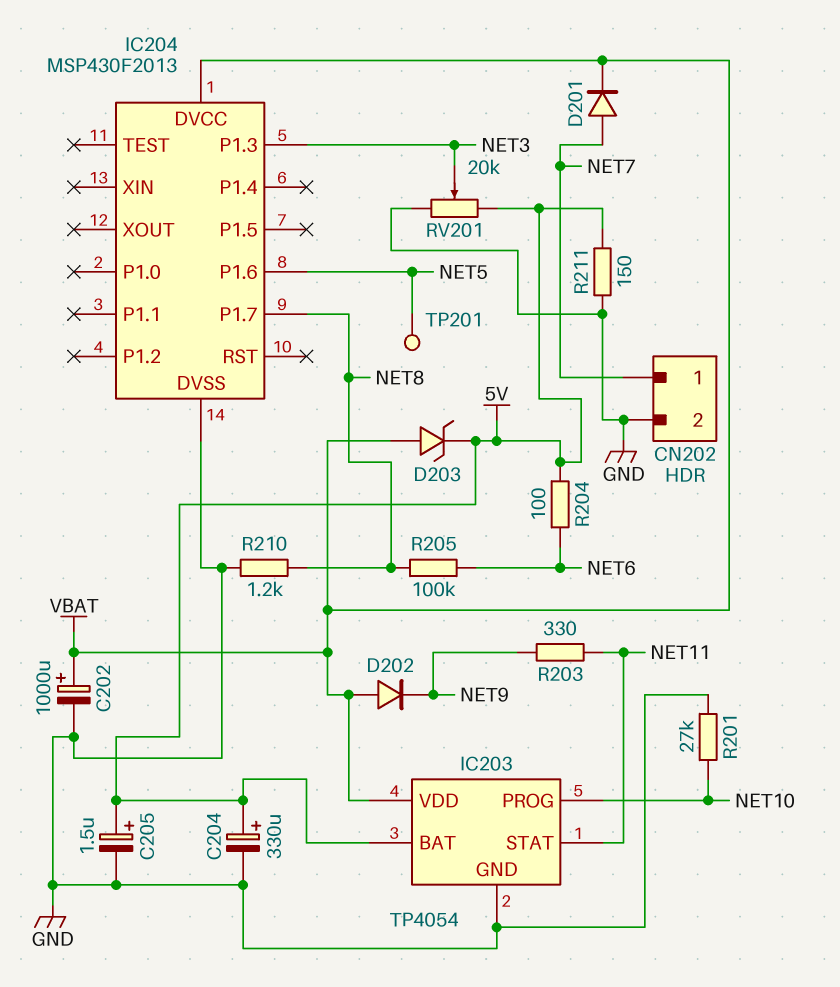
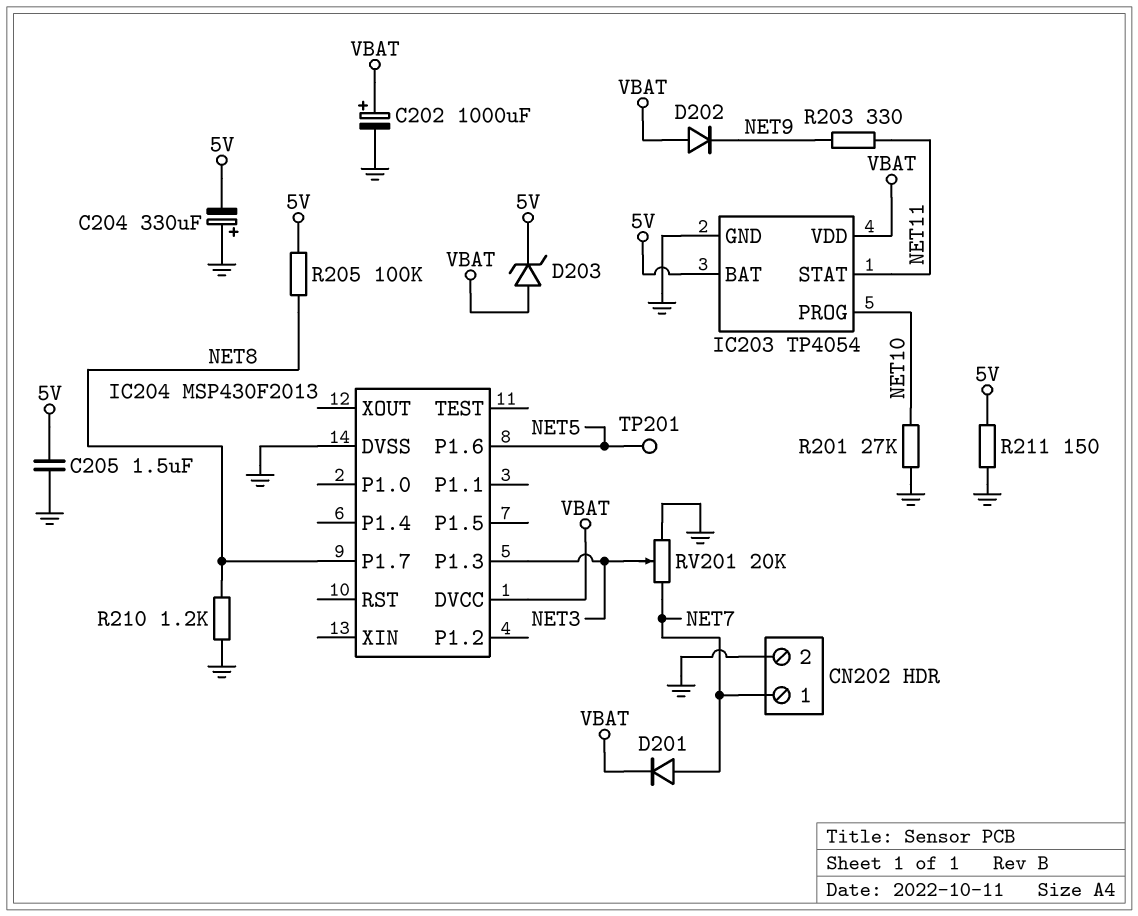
C204: 330uF (plus 5V, minus GND) -> 330uF (plus GND, minus 5V)
C205: 1.5uF (plus 5V, minus GND) -> 1.5uF (5V, GND)
R204: 100 (5V, NET6) -> none
R205: 100k (NET6, NET8) -> 100k (5V, NET8)
RV201: 20k (5V, GND, wiper NET3) -> 20k (GND, NET7, wiper NET3)

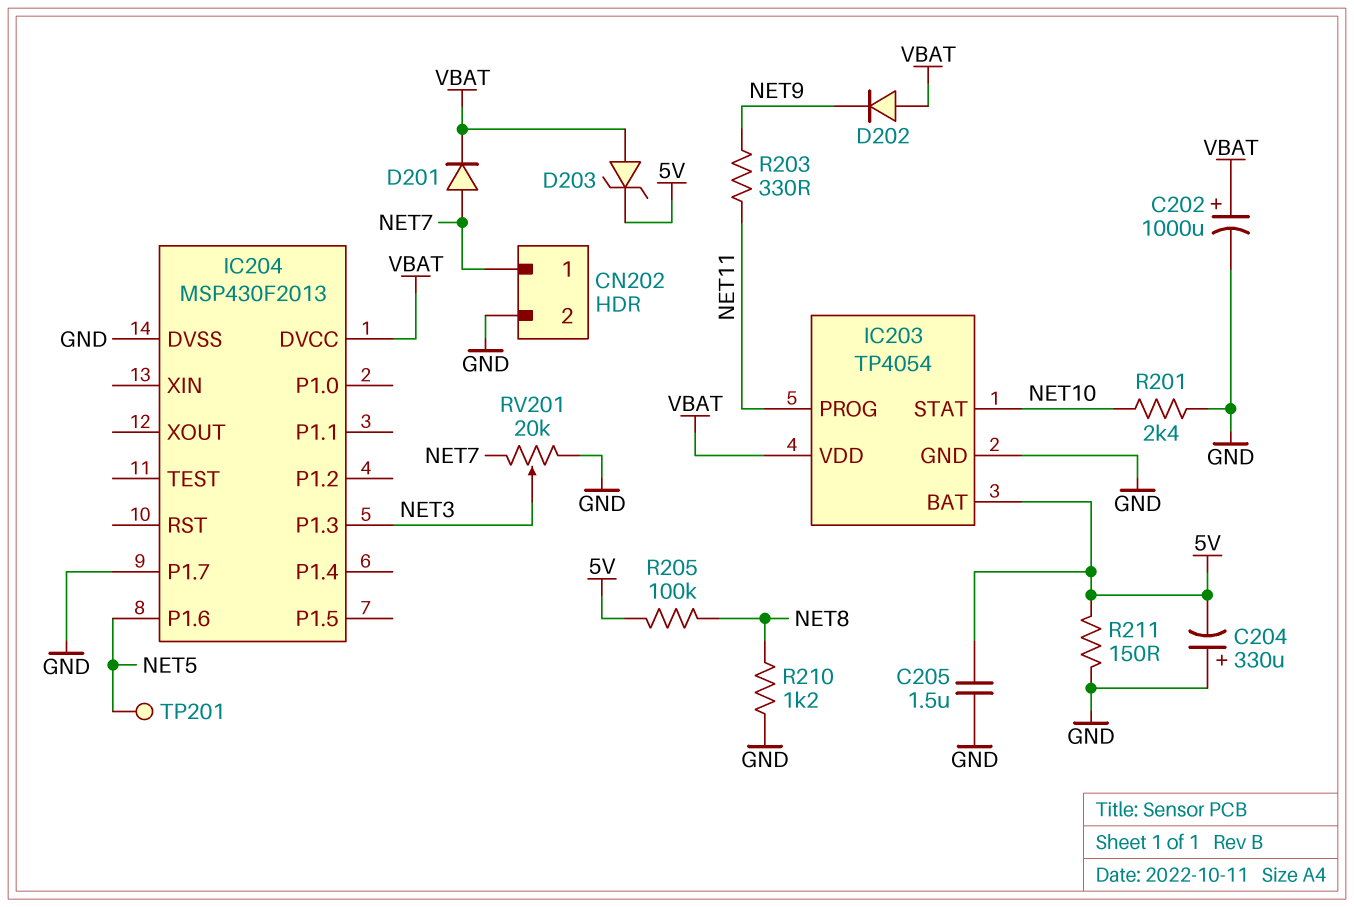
IC203 pin PROG: NET10 -> NET11
IC203 pin STAT: NET11 -> NET10
IC204 pin P1.7: NET8 -> GND
R201: 27k (GND, NET10) -> 2.4k (GND, NET10)

